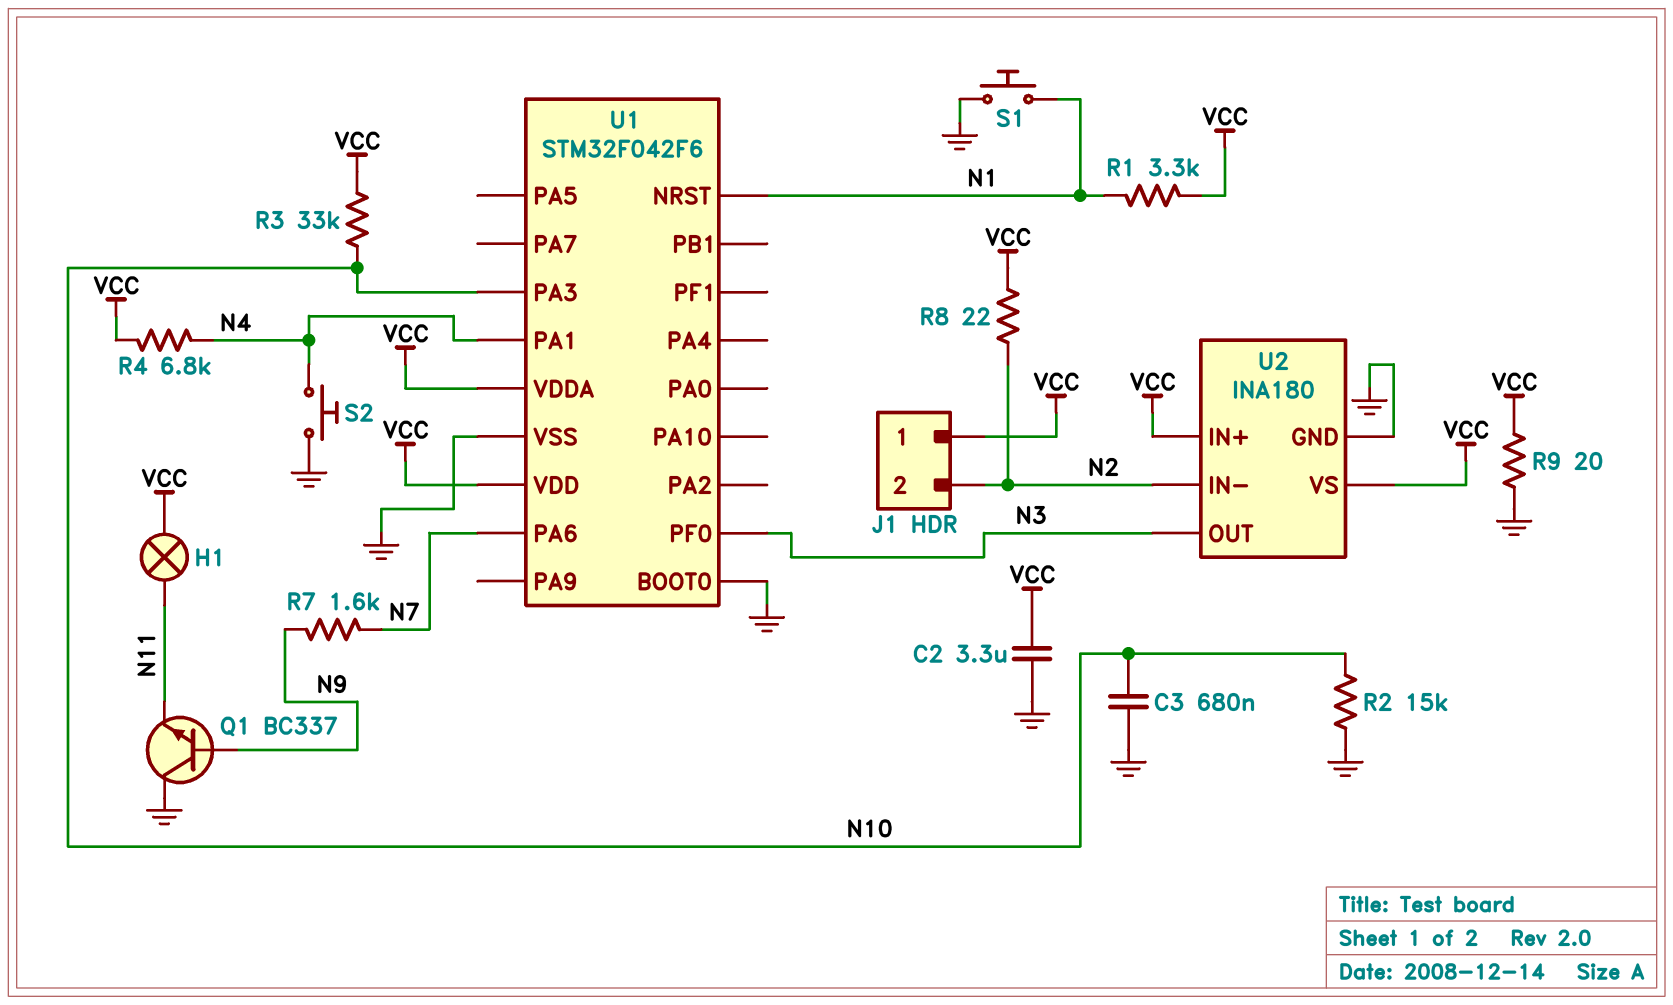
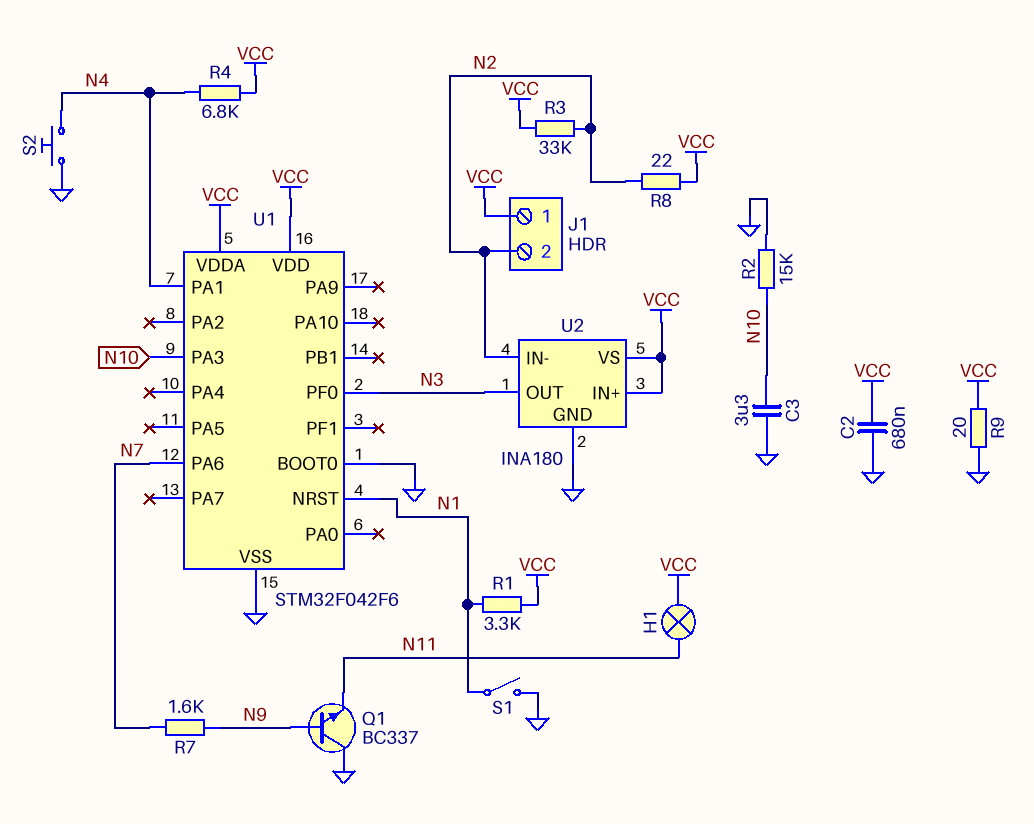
C2: 3.3uF (GND, VCC) -> 680nF (GND, VCC)
C3: 680nF (GND, N10) -> 3.3uF (GND, N10)
R3: 33k (N10, VCC) -> 33k (N2, VCC)
S1: button (GND, N1) -> switch (GND, N1)

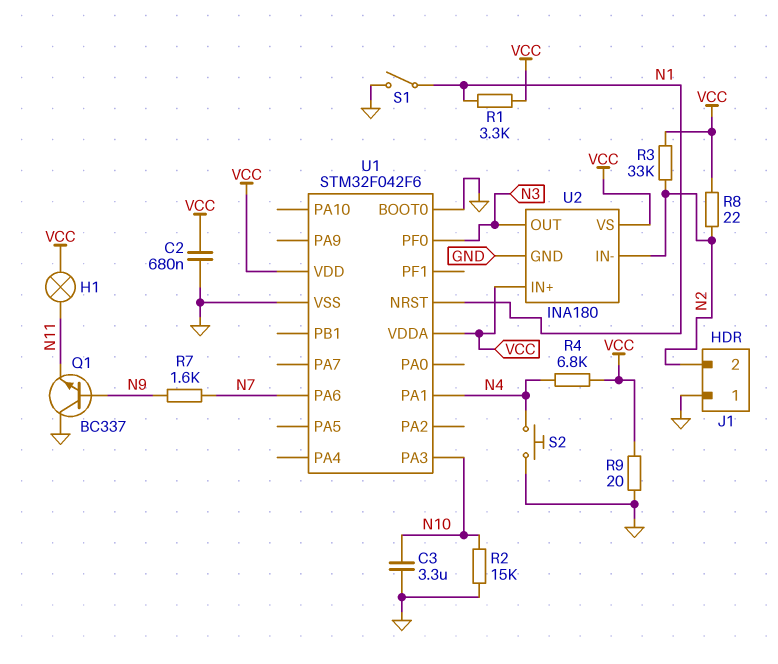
J1 pin 1: VCC -> GND

